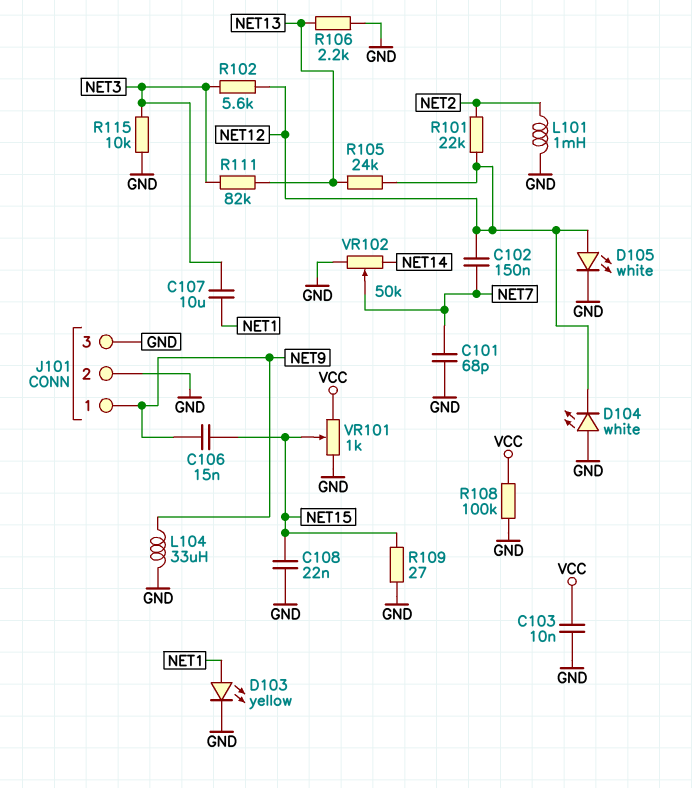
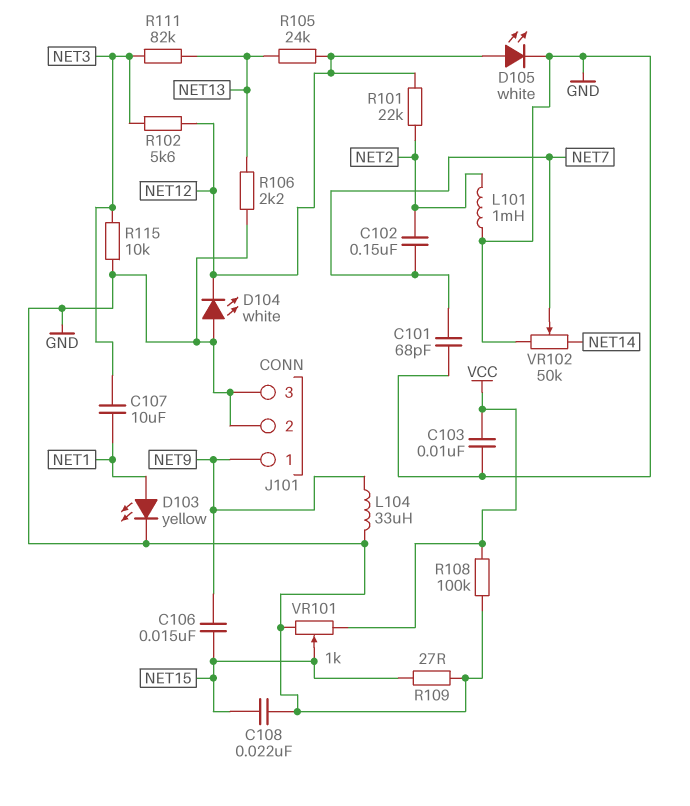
C102: 150nF (NET7, NET12) -> 150nF (NET2, NET7)

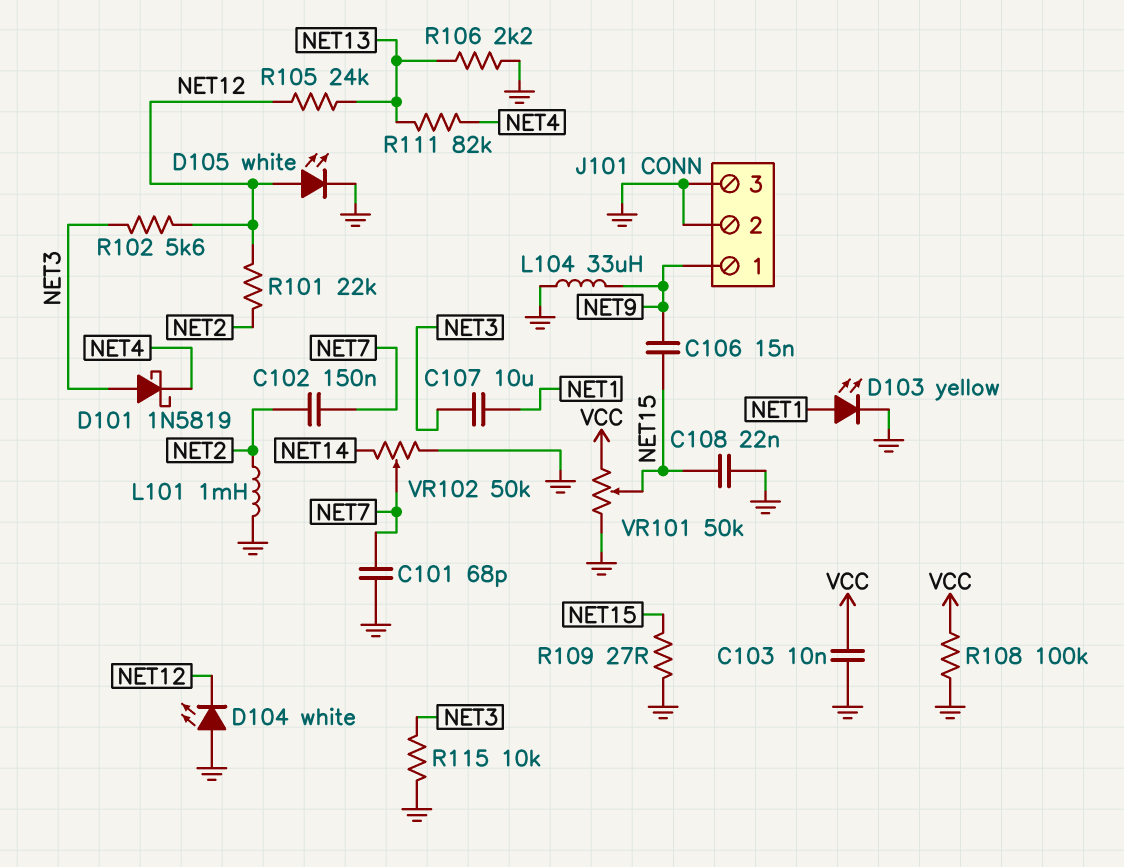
D101: none -> schottky 1N5819 (A NET3, K NET4)
R111: 82k (NET3, NET13) -> 82k (NET4, NET13)
VR101: 1k (GND, VCC, wiper NET15) -> 50k (GND, VCC, wiper NET15)

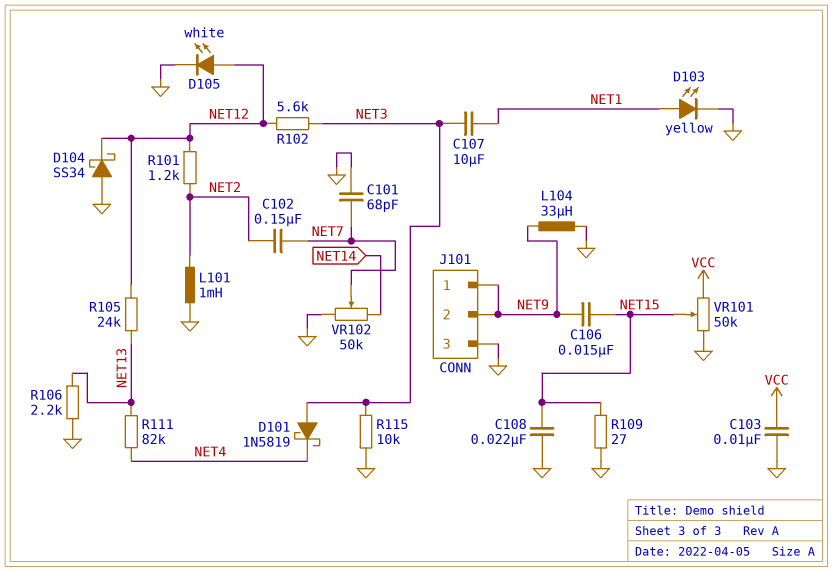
D104: LED white (A GND, K NET12) -> schottky SS34 (A GND, K NET12)
J101 pin 2: GND -> NET9
R101: 22k (NET2, NET12) -> 1.2k (NET2, NET12)
R108: 100k (GND, VCC) -> none

